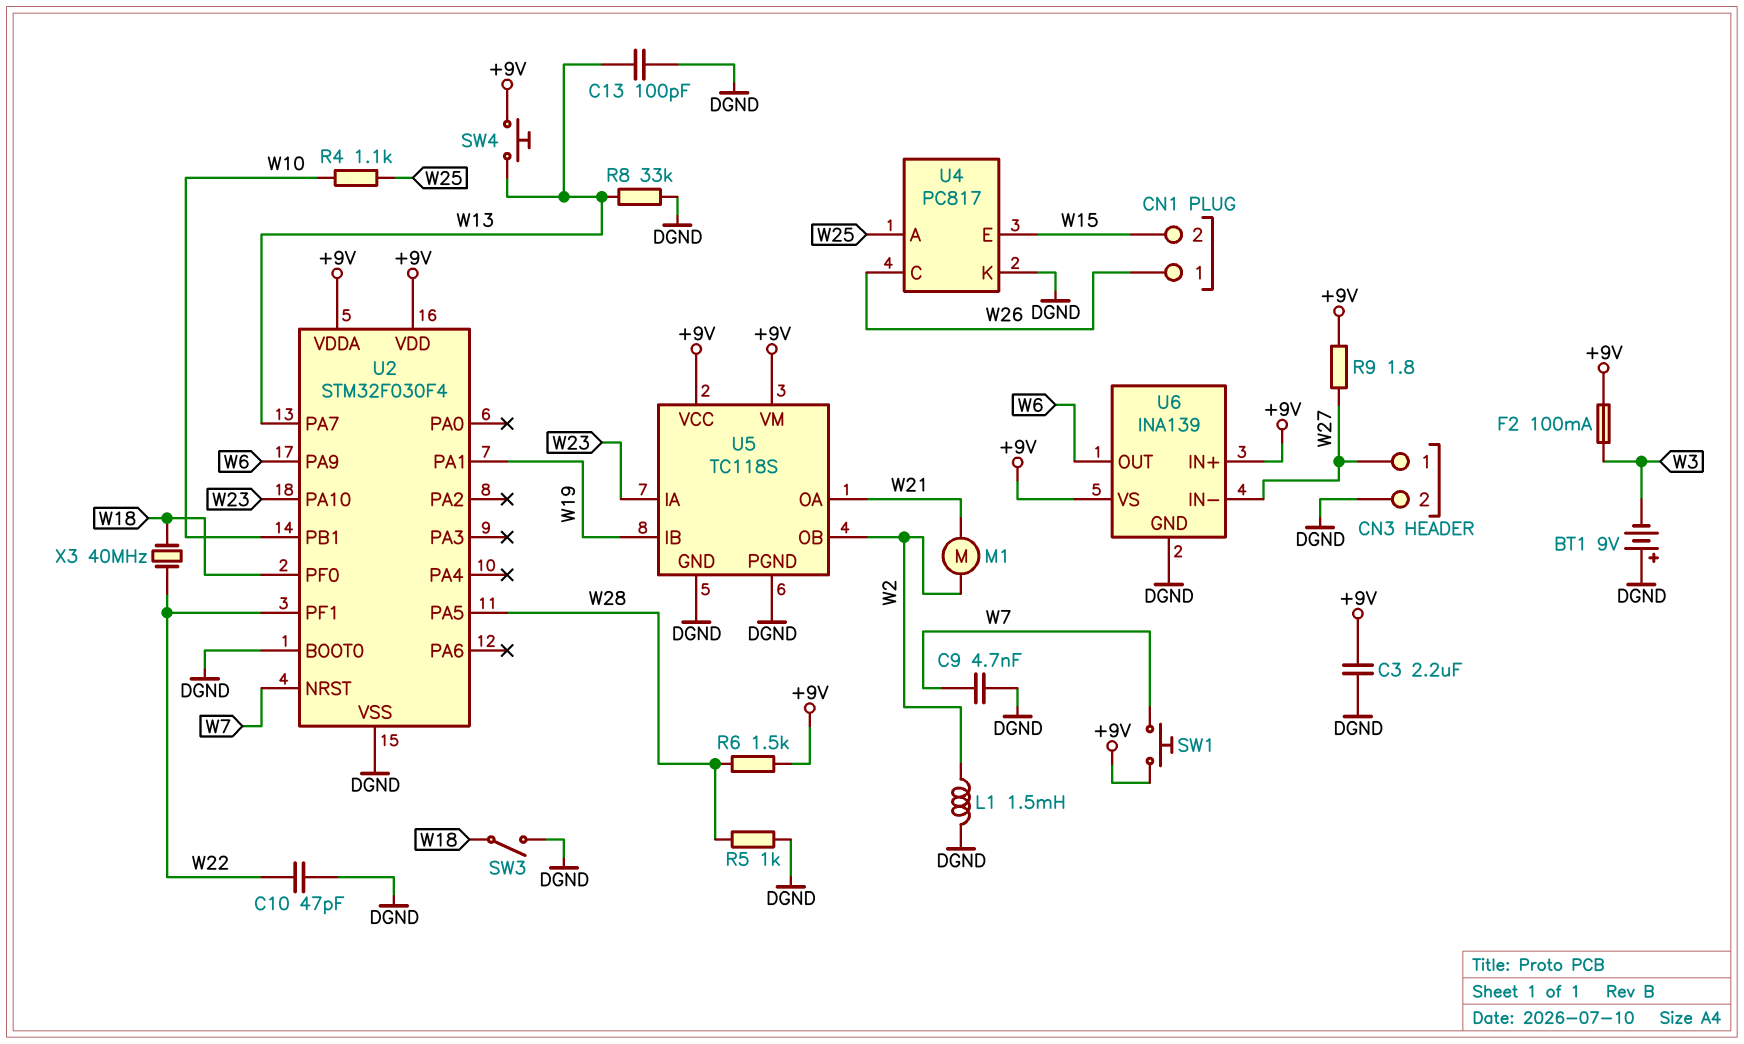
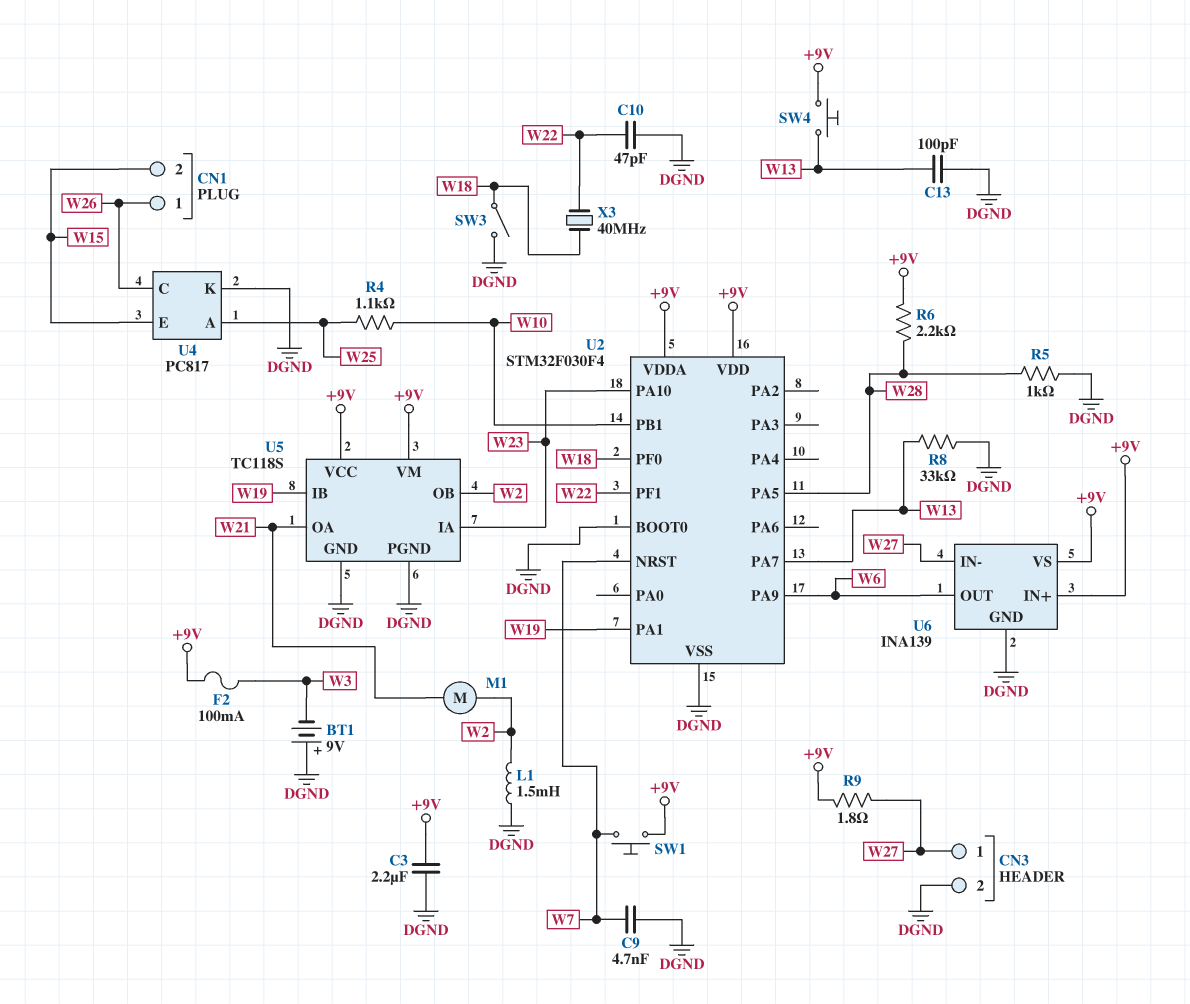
R6: 1.5k (+9V, W28) -> 2.2k (+9V, W28)

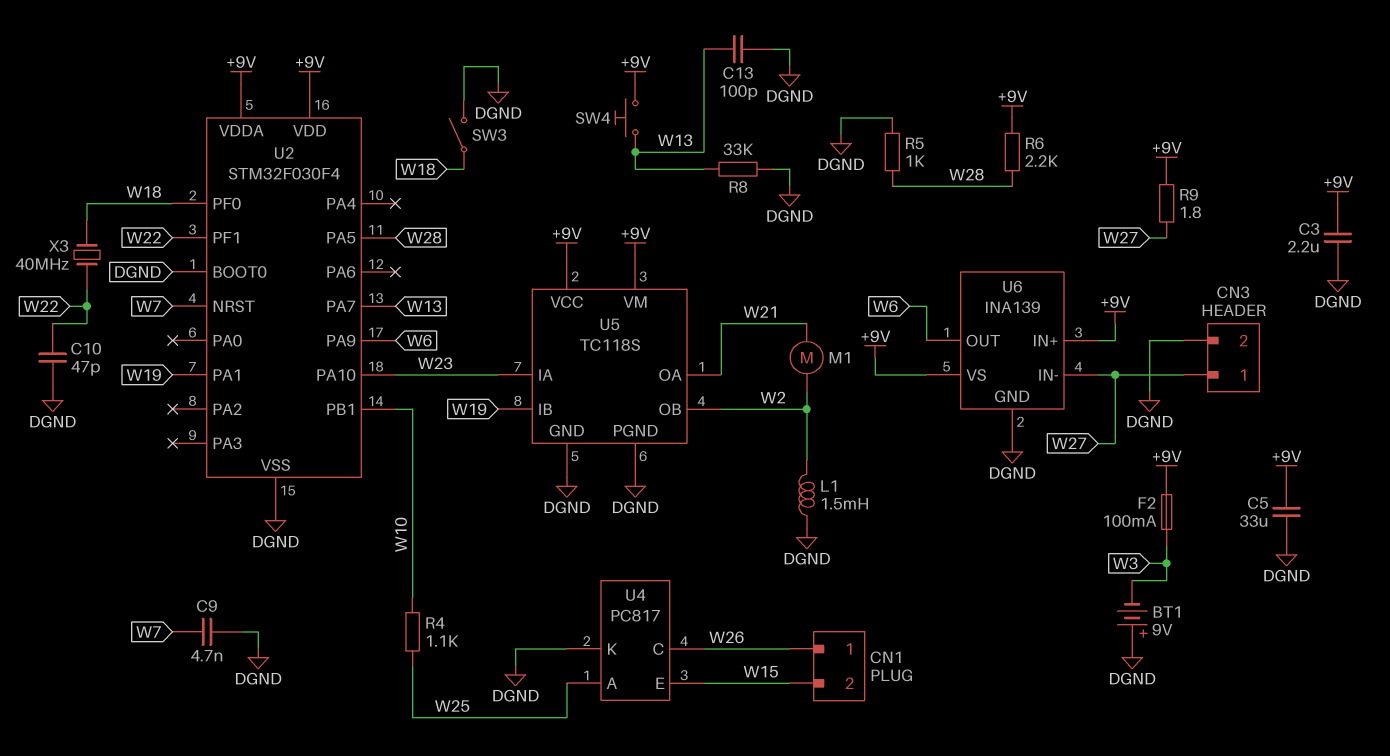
C5: none -> 33uF (+9V, DGND)
SW1: button (+9V, W7) -> none

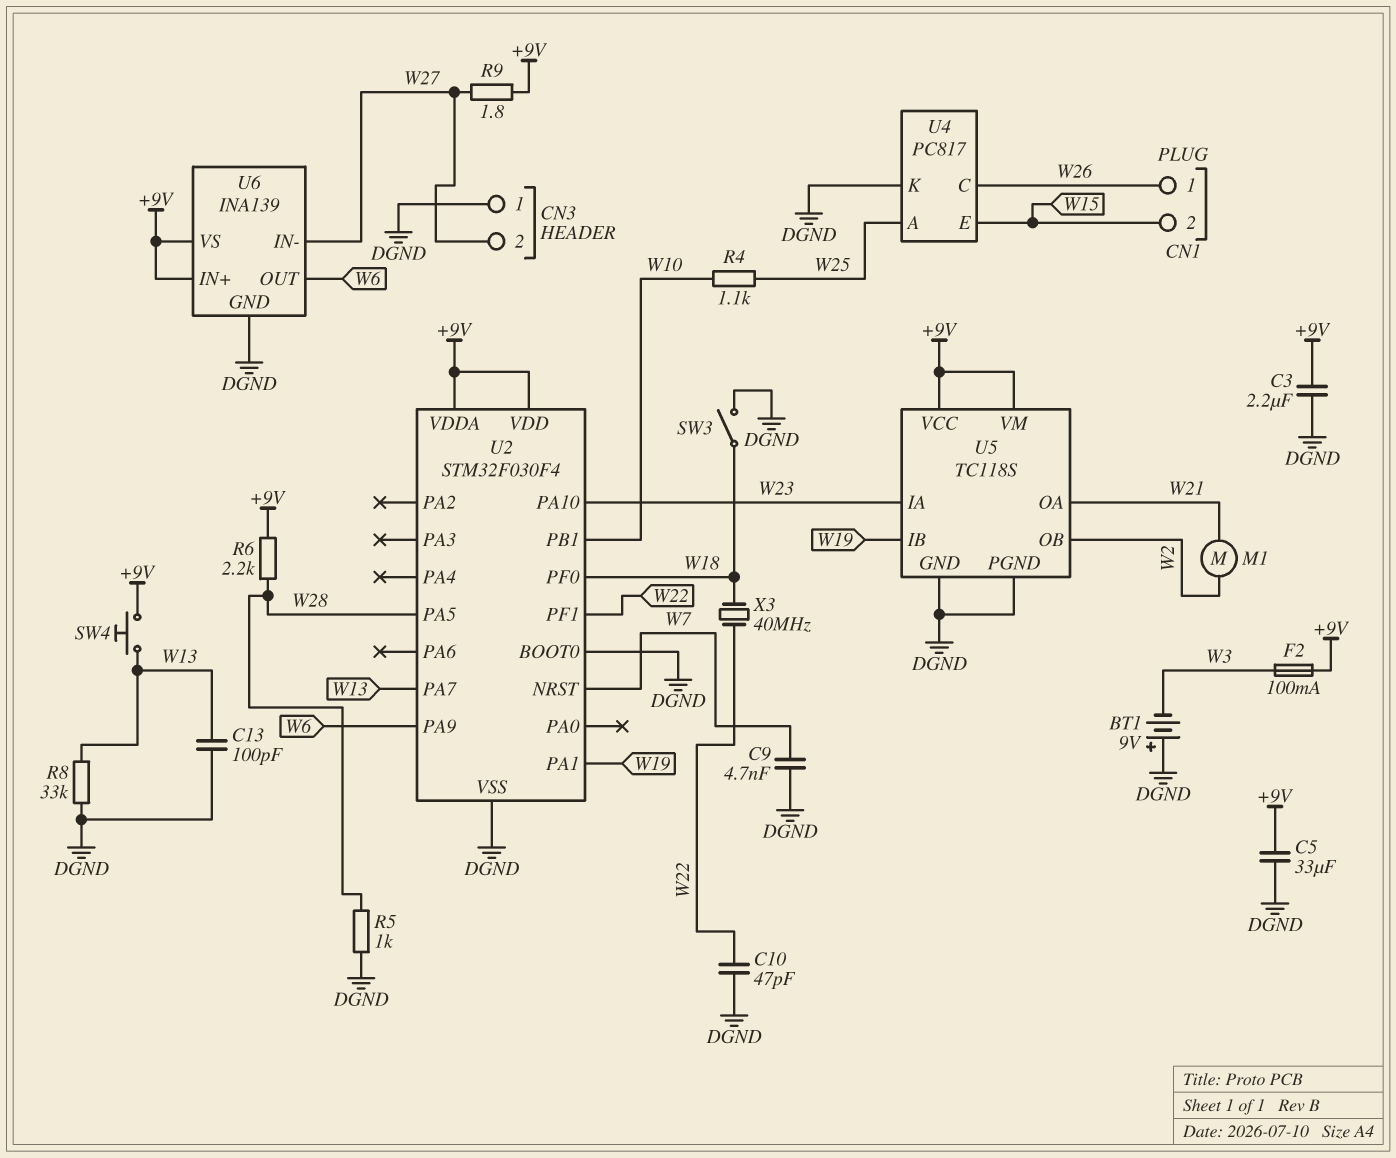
CN3 pin 1: W27 -> DGND
CN3 pin 2: DGND -> W27
L1: 1.5mH (DGND, W2) -> none

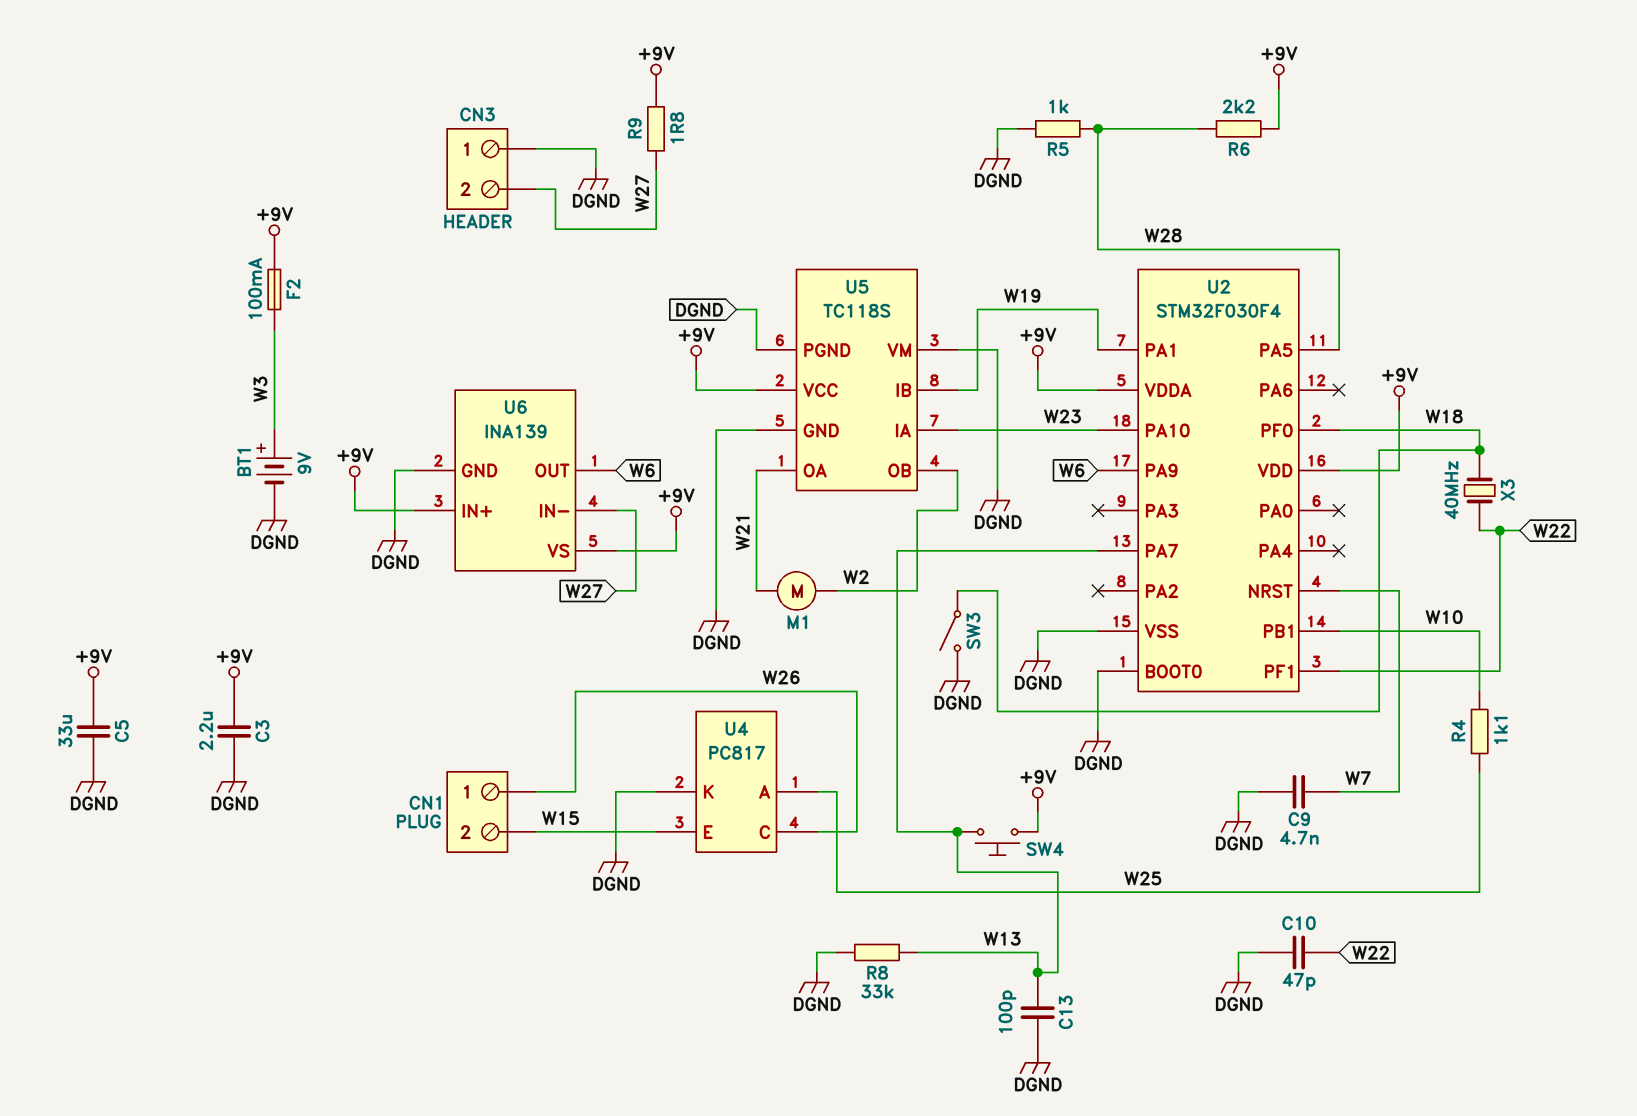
BT1: 9V (plus DGND, minus W3) -> 9V (plus W3, minus DGND)
U5 pin VM: +9V -> DGND

